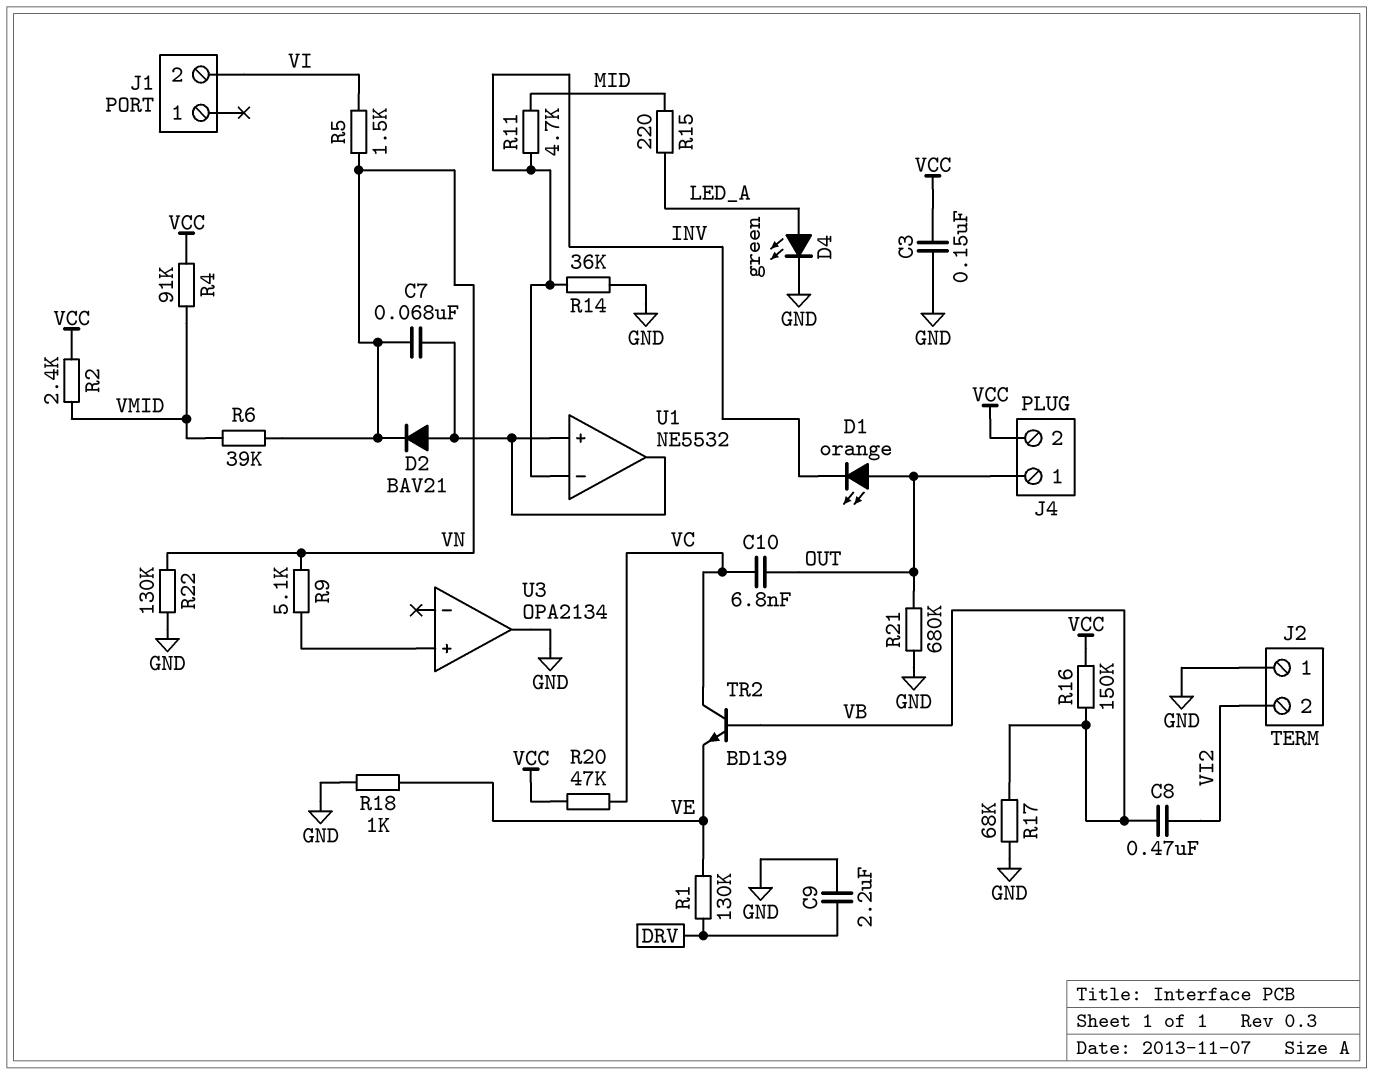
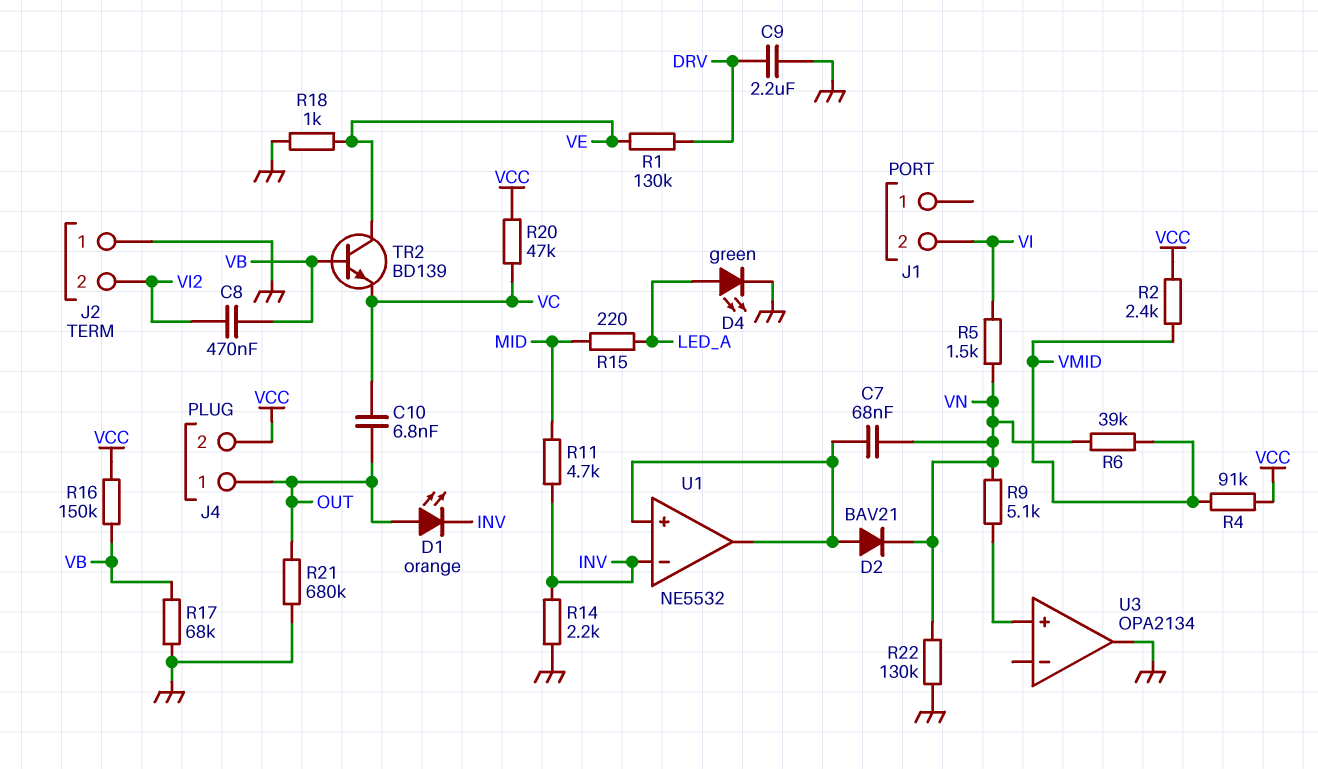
C3: 150nF (GND, VCC) -> none
R14: 36k (GND, INV) -> 2.2k (GND, INV)
TR2: NPN BD139 (B VB, C VC, E VE) -> NPN BD139 (B VB, C VE, E VC)

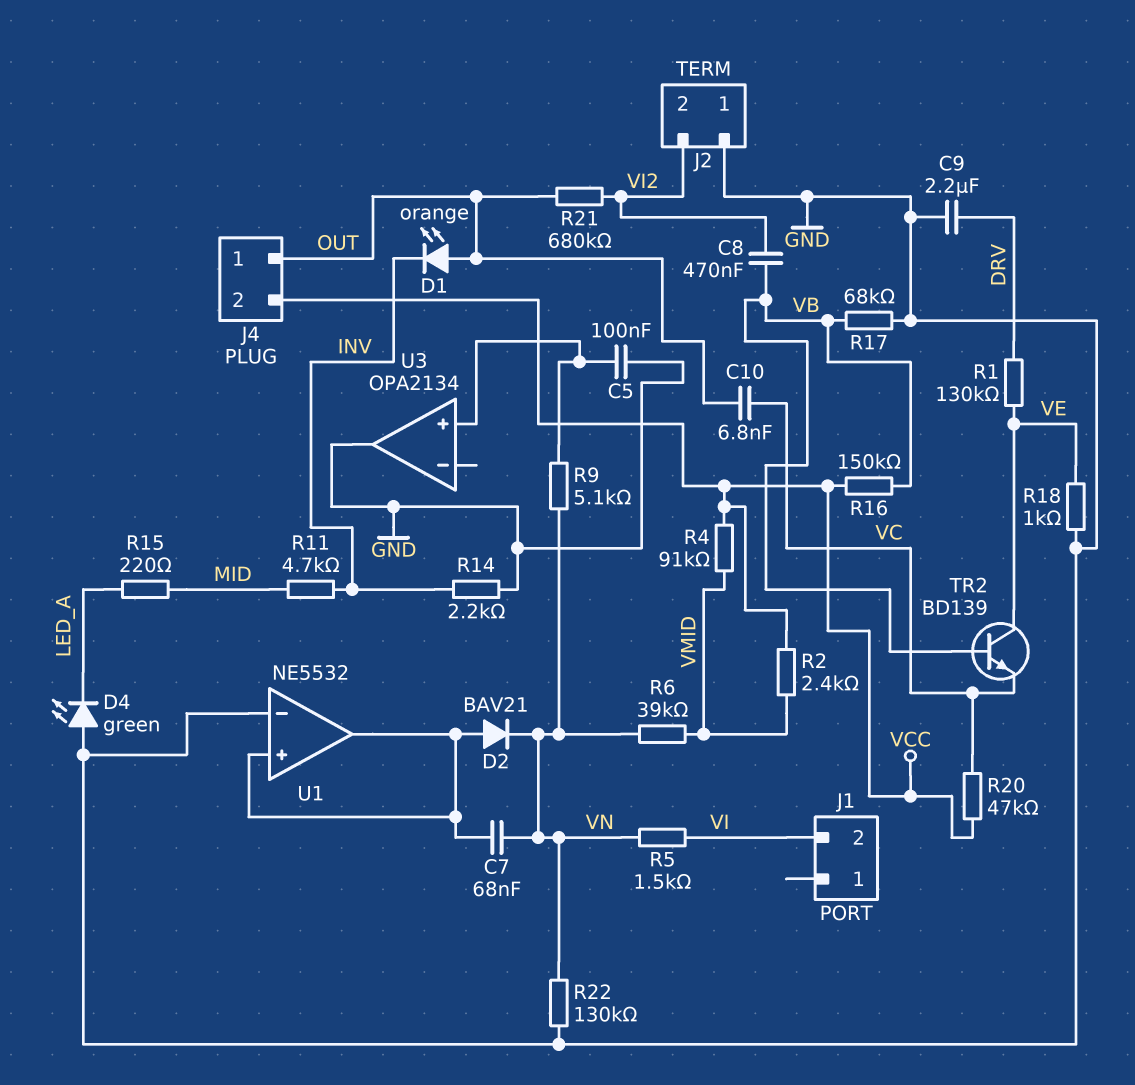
C5: none -> 100nF (GND, U3/in+)
D4: LED green (A LED_A, K GND) -> LED green (A GND, K LED_A)
R21: 680k (GND, OUT) -> 680k (OUT, VI2)
U1 pin in-: INV -> GND

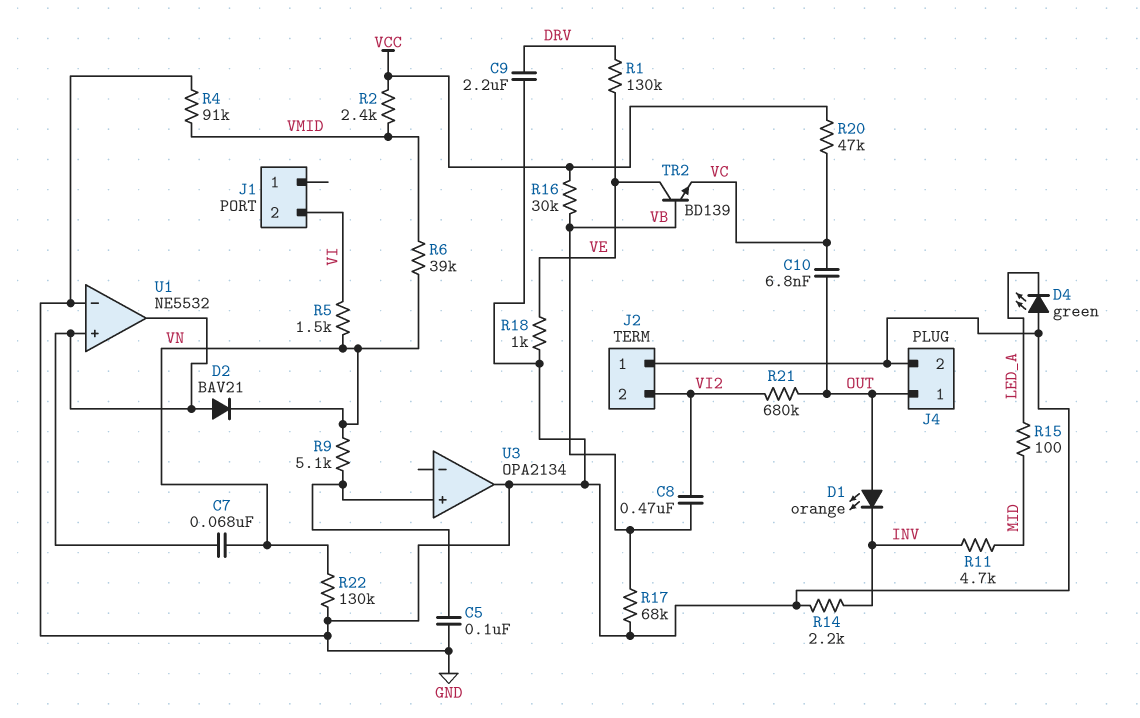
J4 pin 2: VCC -> GND
R4: 91k (VCC, VMID) -> 91k (GND, VMID)
R15: 220 (LED_A, MID) -> 100 (LED_A, MID)
R16: 150k (VB, VCC) -> 30k (VB, VCC)

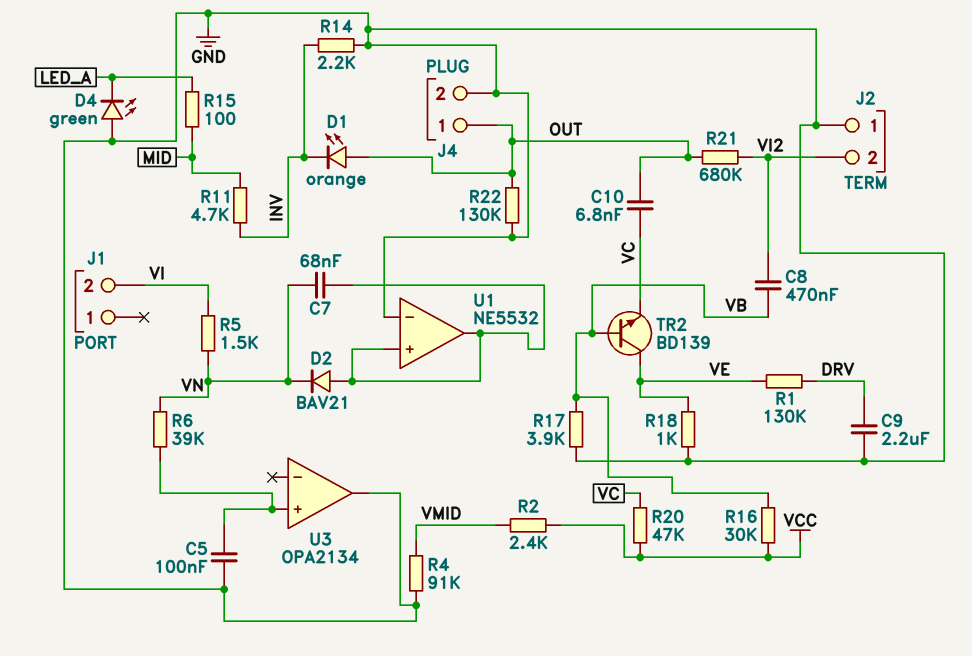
R6: 39k (VMID, VN) -> 39k (U3/in+, VN)
R9: 5.1k (U3/in+, VN) -> none
R17: 68k (GND, VB) -> 3.9k (GND, VB)
R22: 130k (GND, VN) -> 130k (GND, OUT)

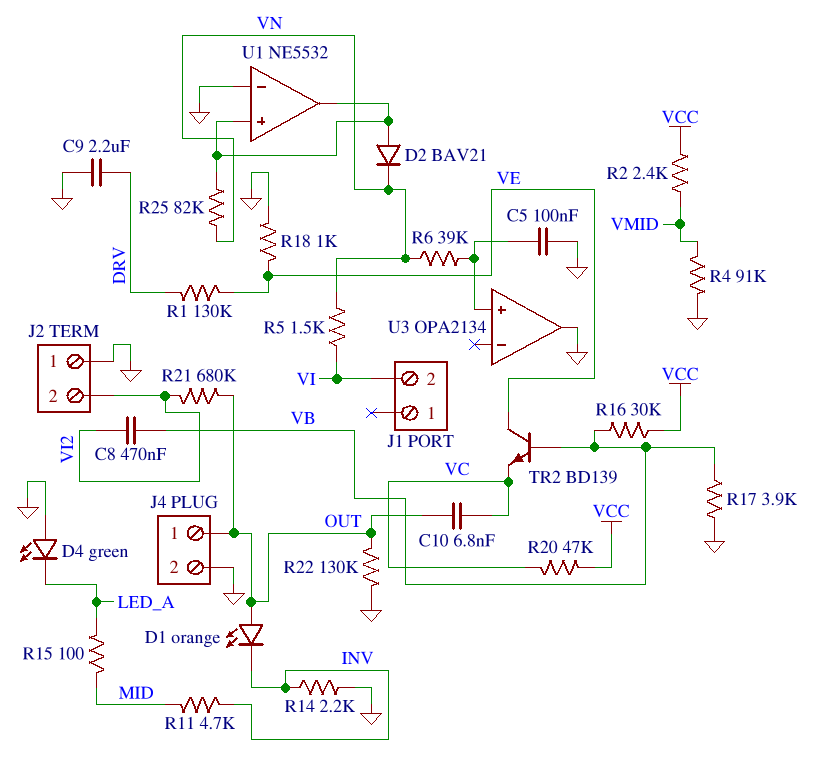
C7: 68nF (U1/in+, VN) -> none
R25: none -> 82k (U1/in+, VN)

